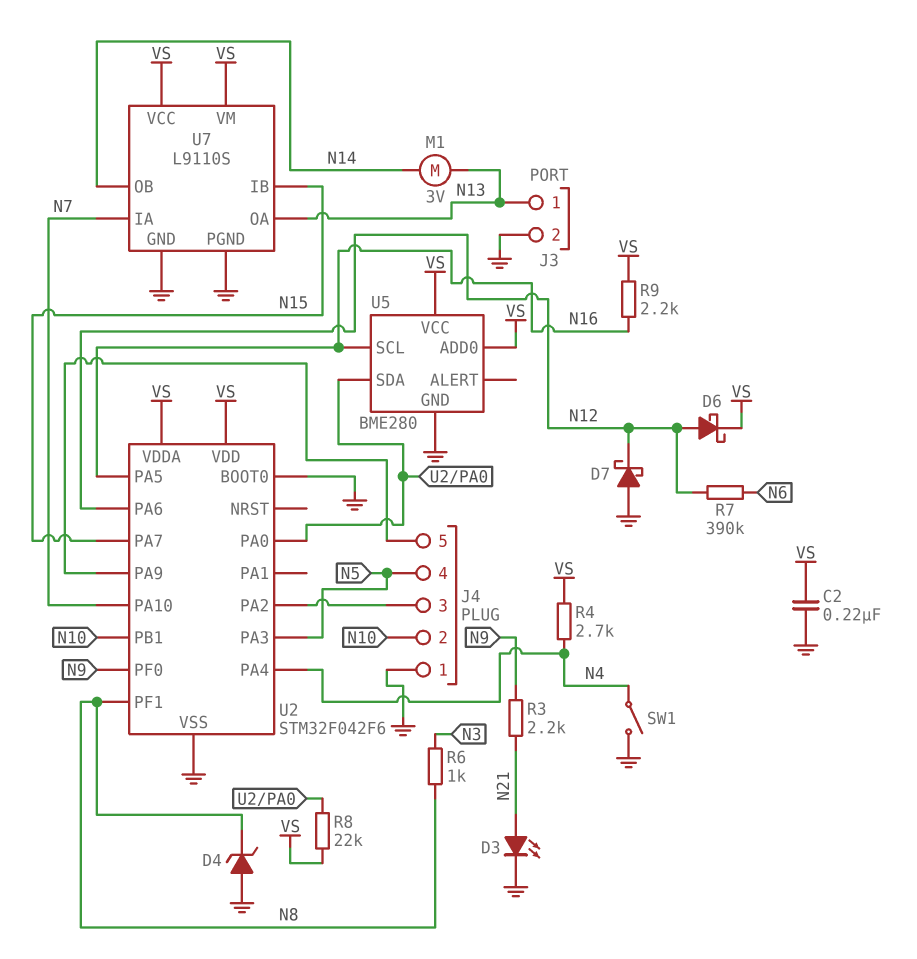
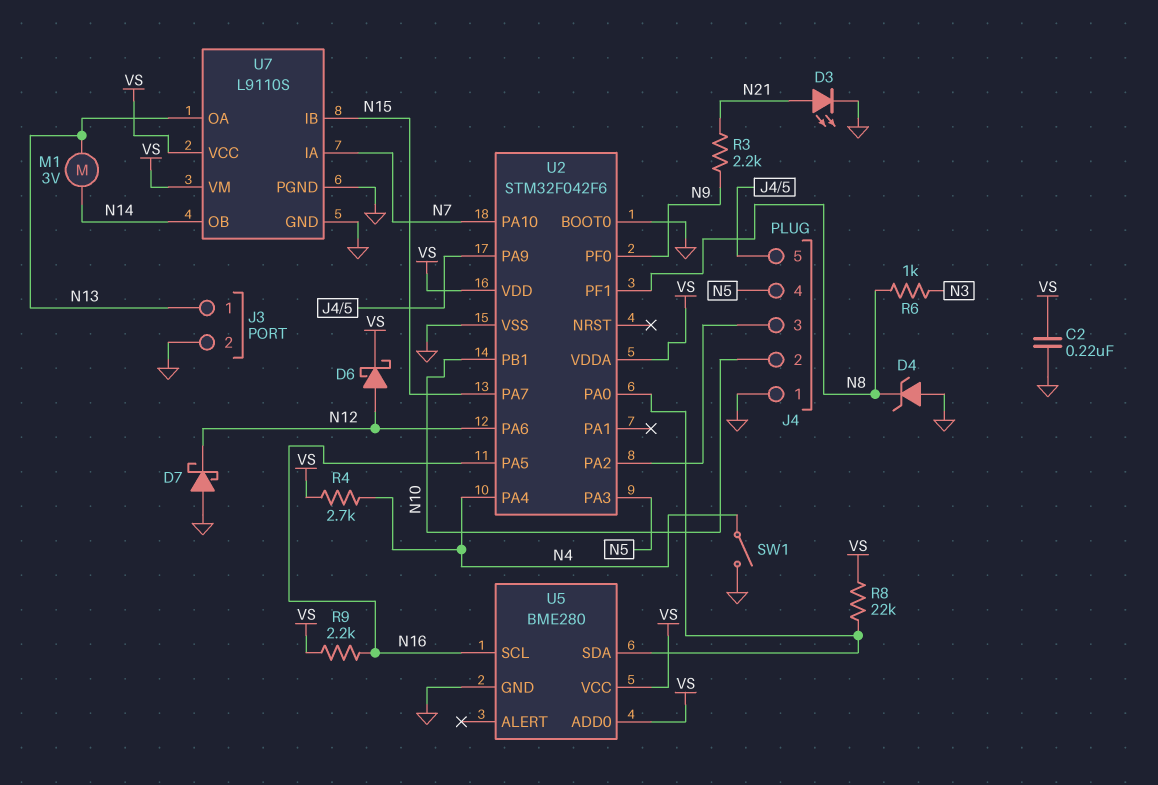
R7: 390k (N6, N12) -> none

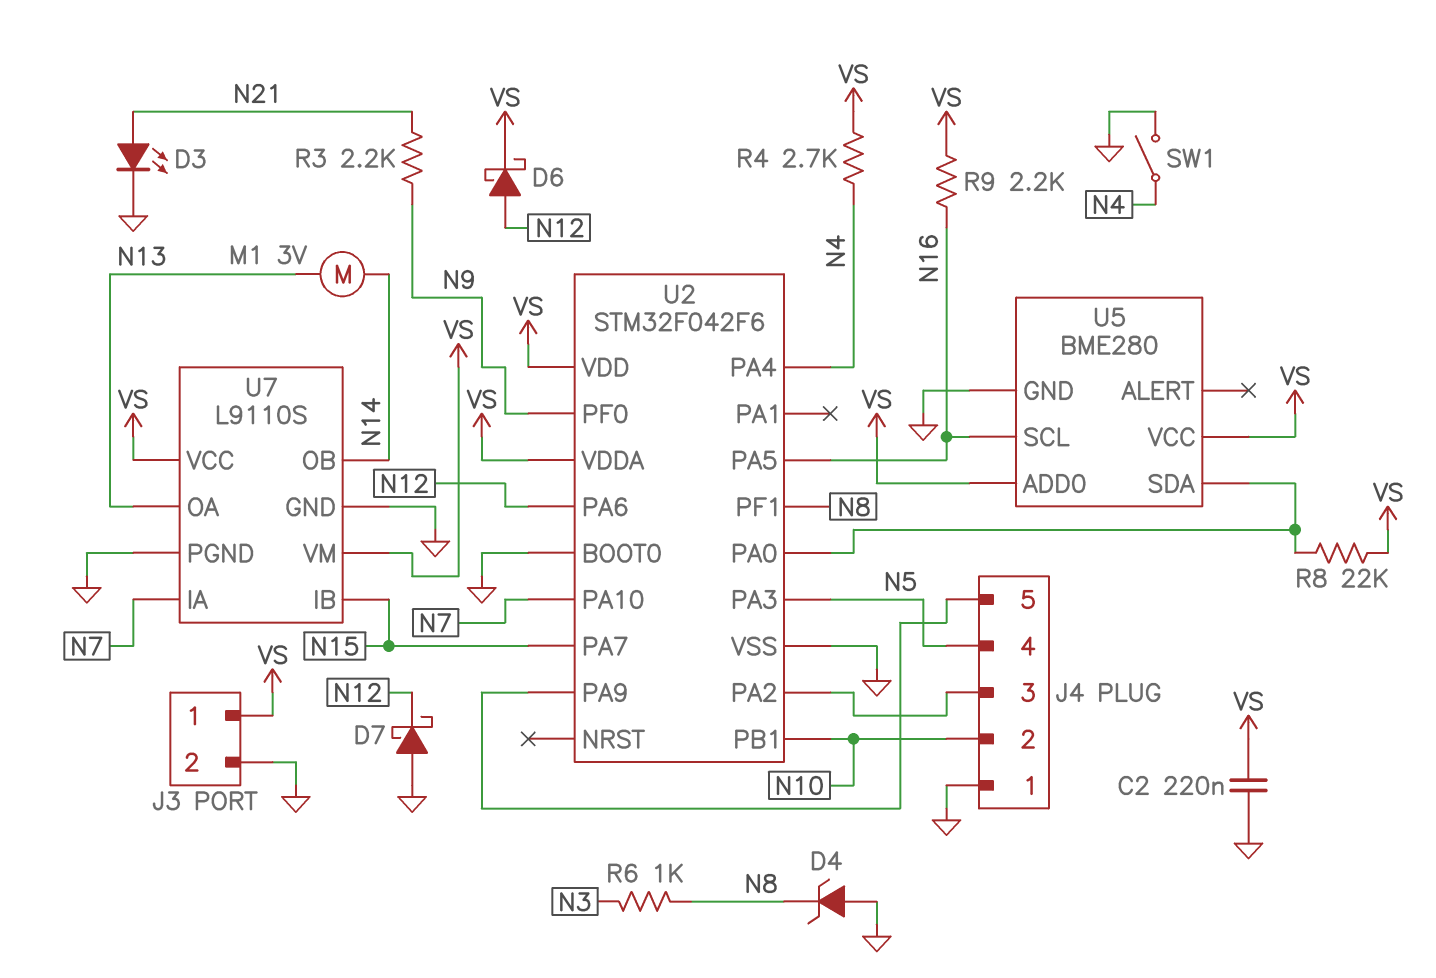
J3 pin 1: N13 -> VS

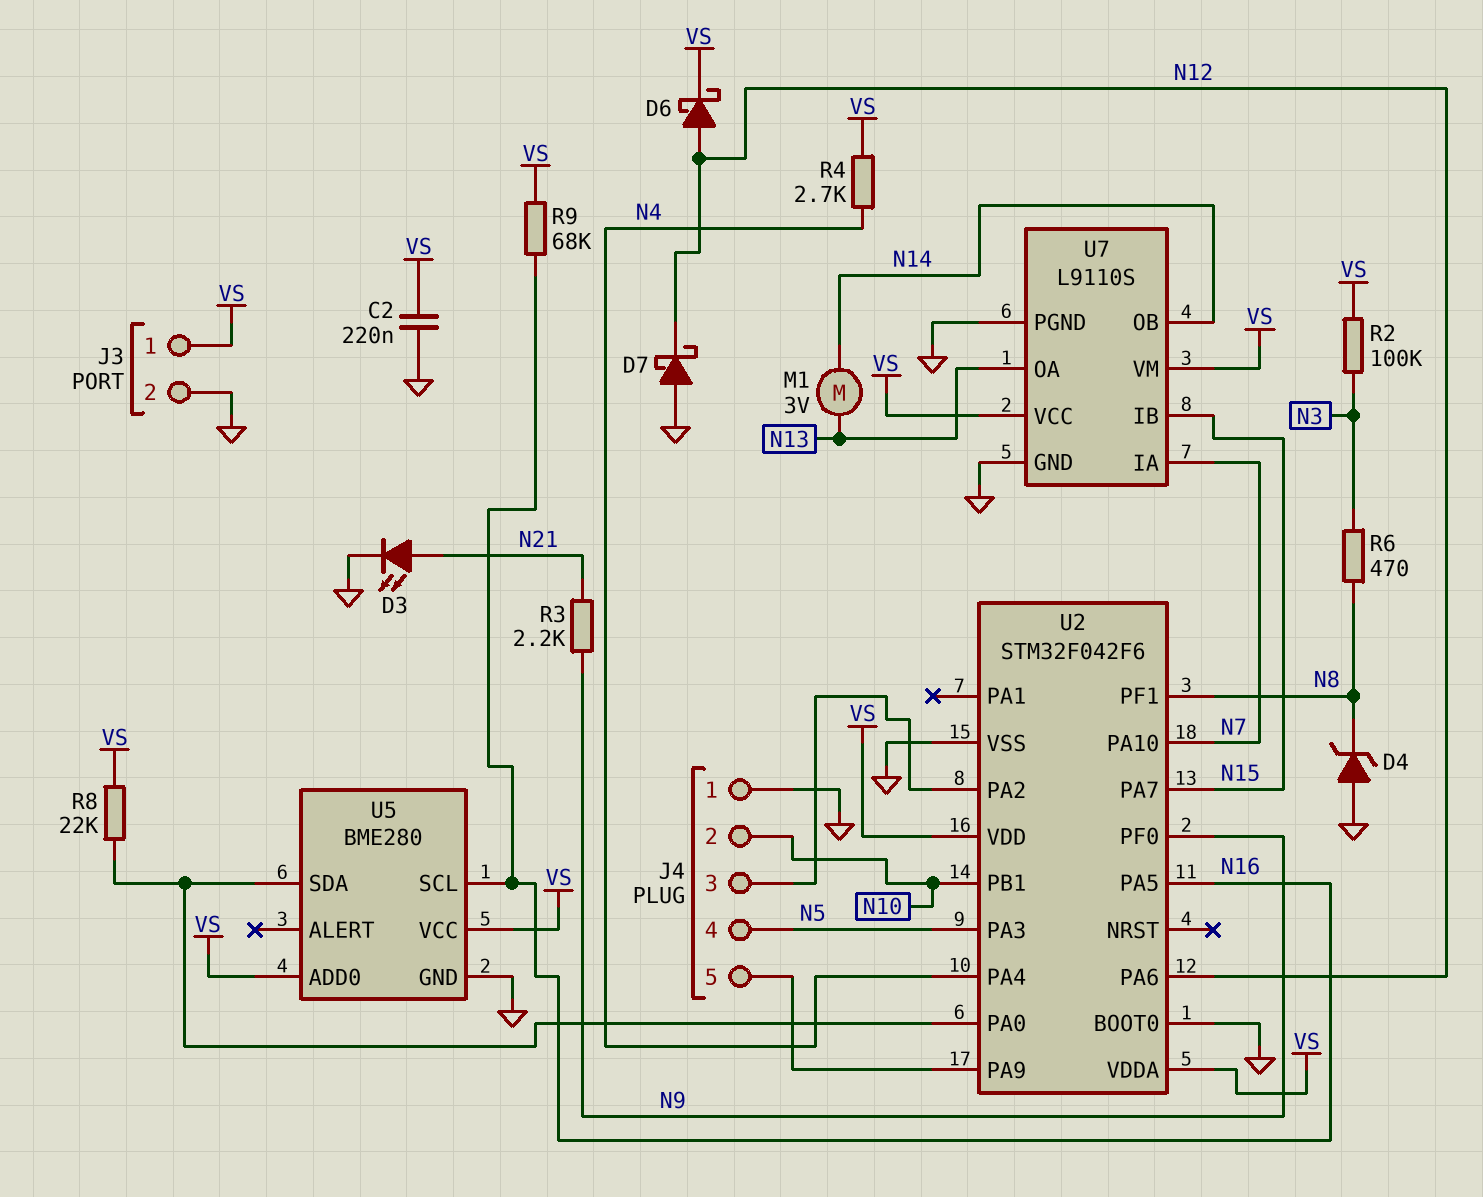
R2: none -> 100k (N3, VS)
R6: 1k (N3, N8) -> 470 (N3, N8)
R9: 2.2k (N16, VS) -> 68k (N16, VS)
SW1: switch (GND, N4) -> none

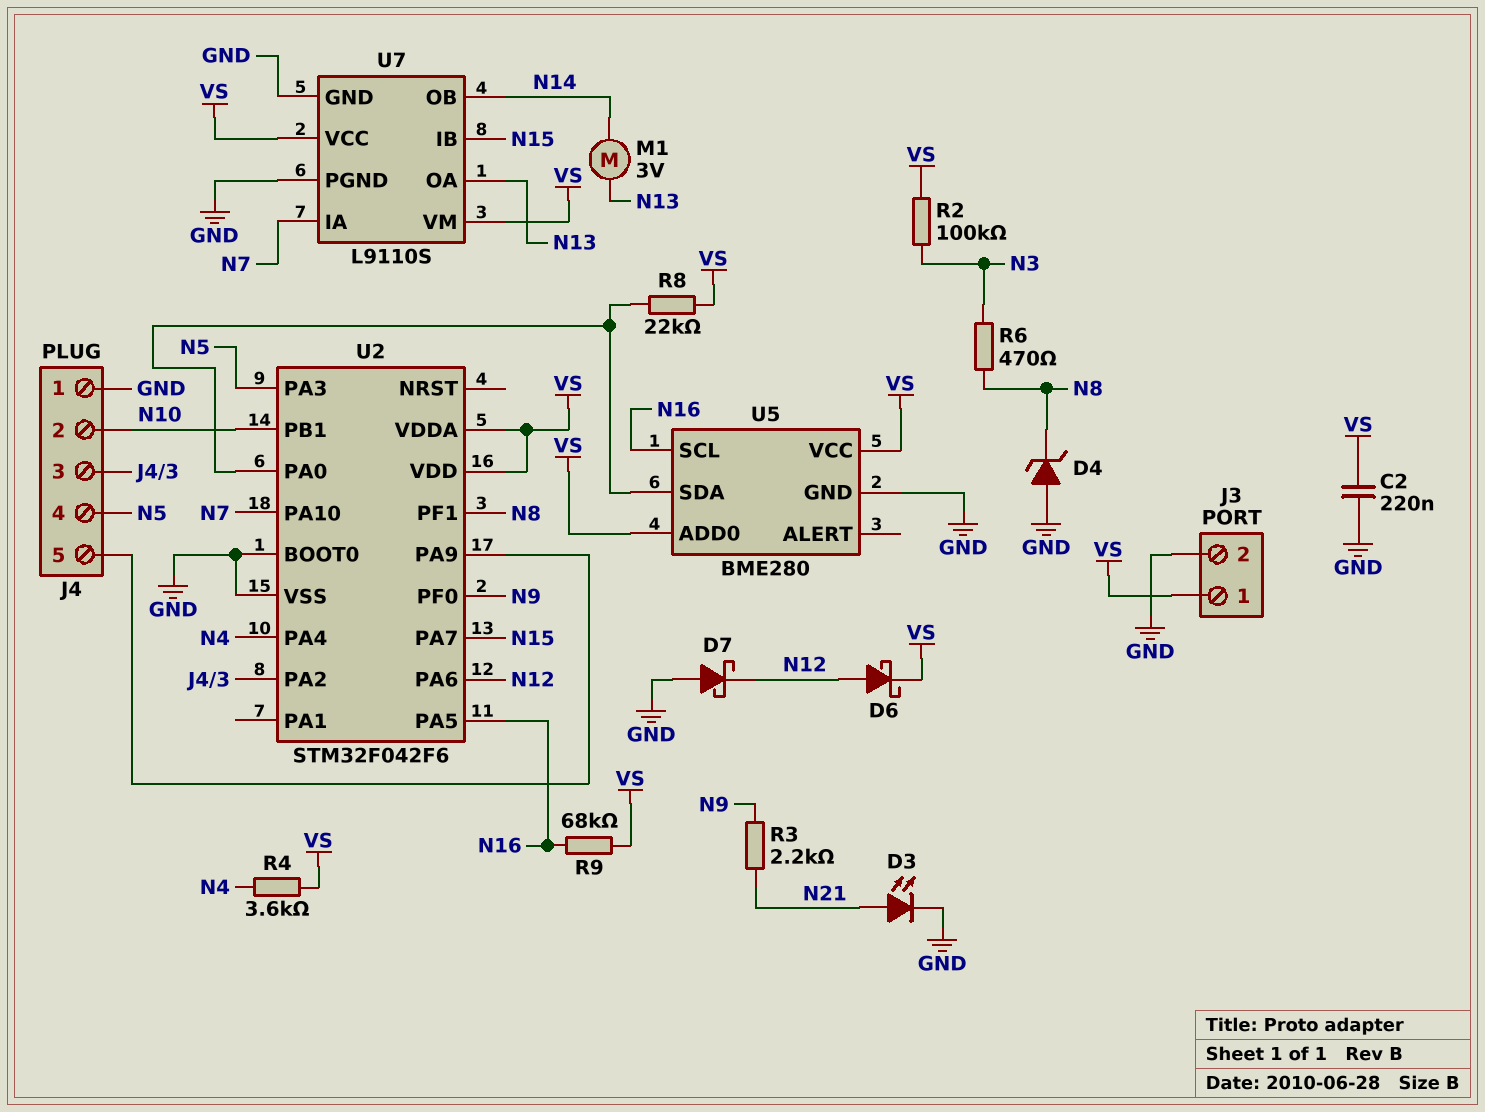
R4: 2.7k (N4, VS) -> 3.6k (N4, VS)

